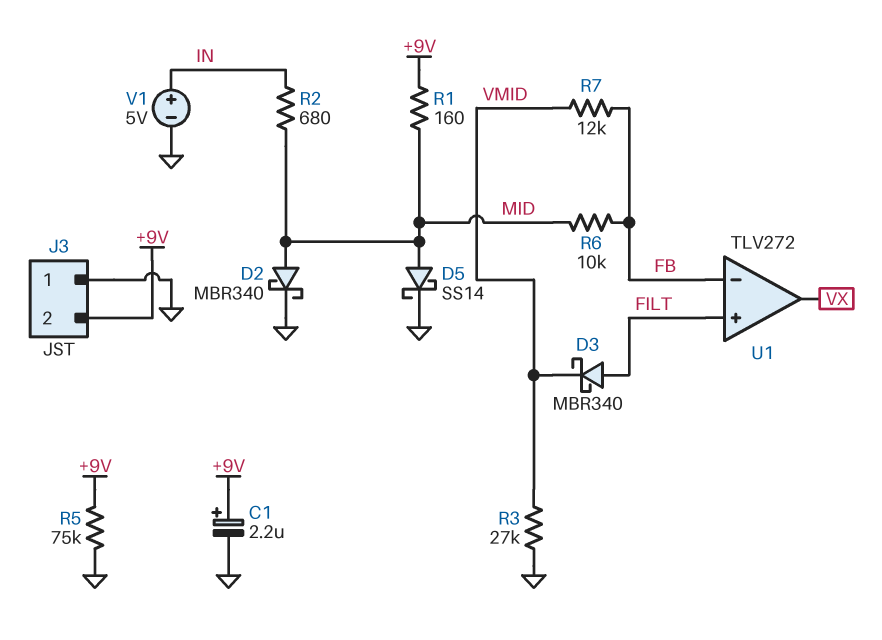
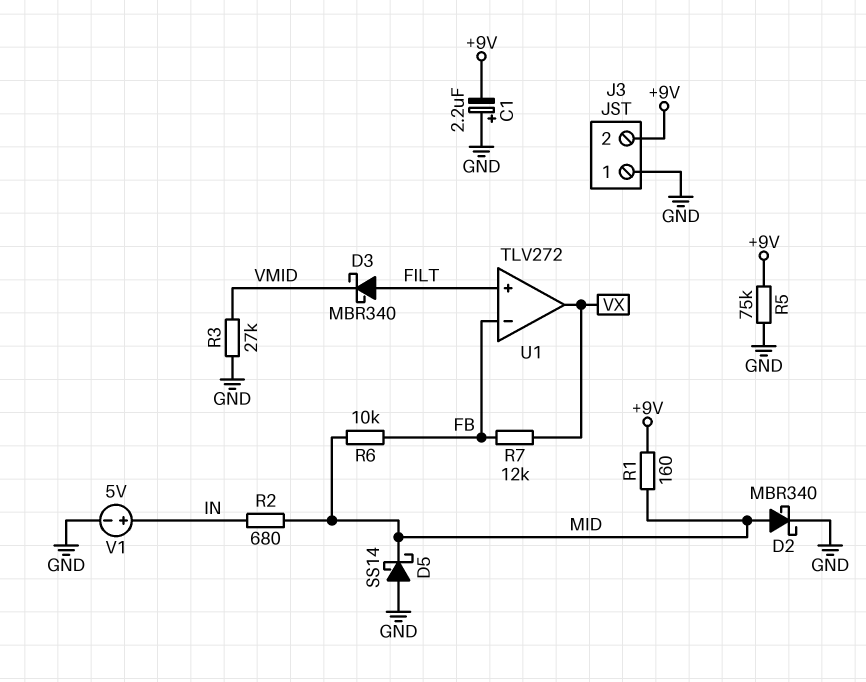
C1: 2.2uF (plus +9V, minus GND) -> 2.2uF (plus GND, minus +9V)
D5: schottky SS14 (A MID, K GND) -> schottky SS14 (A GND, K MID)
R7: 12k (FB, VMID) -> 12k (FB, VX)

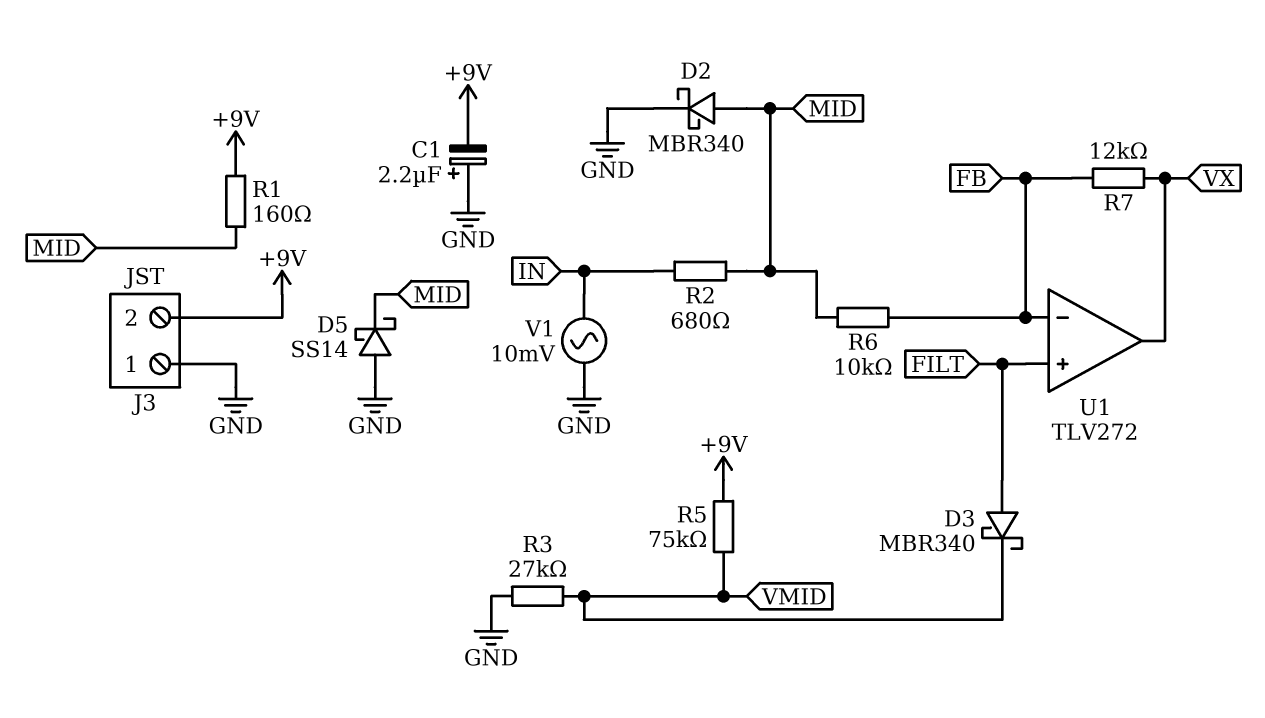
R5: 75k (+9V, GND) -> 75k (+9V, VMID)
V1: 5V (plus IN, minus GND) -> AC 10mV (GND, IN)

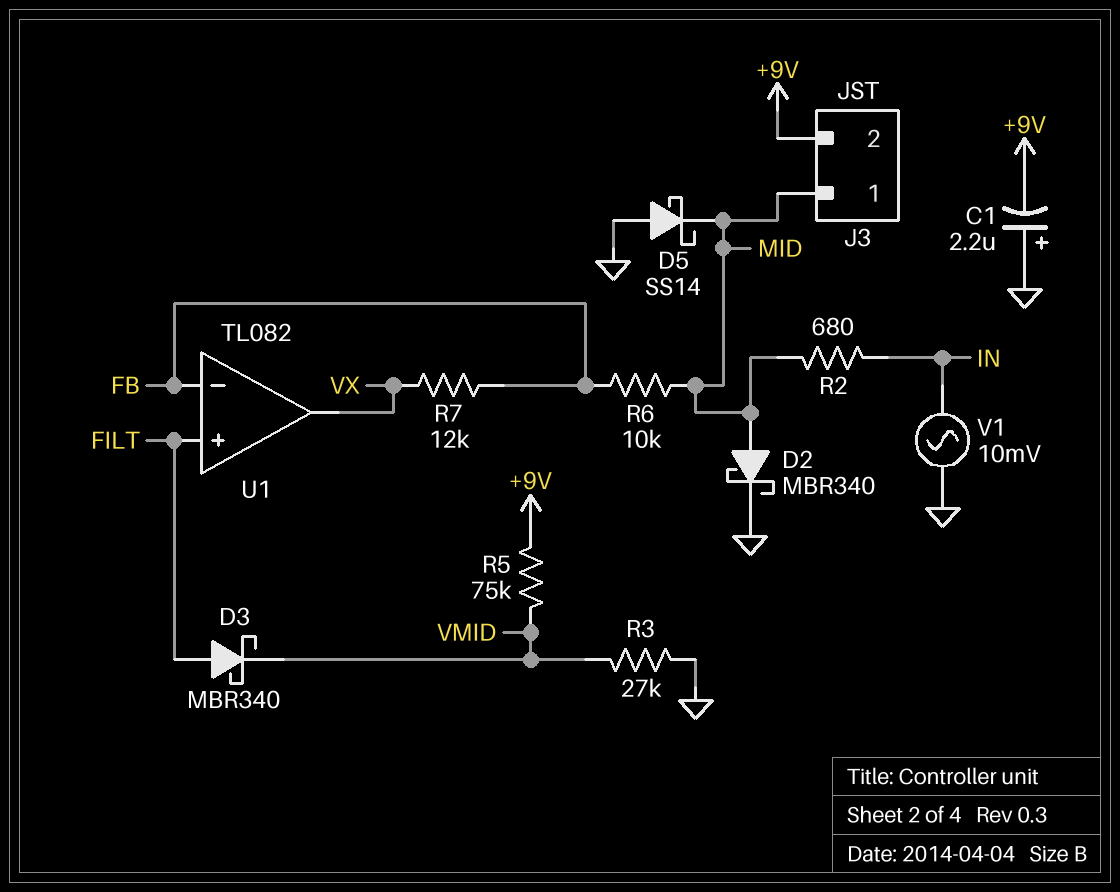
J3 pin 1: GND -> MID
R1: 160 (+9V, MID) -> none
U1: TLV272 -> TL082

